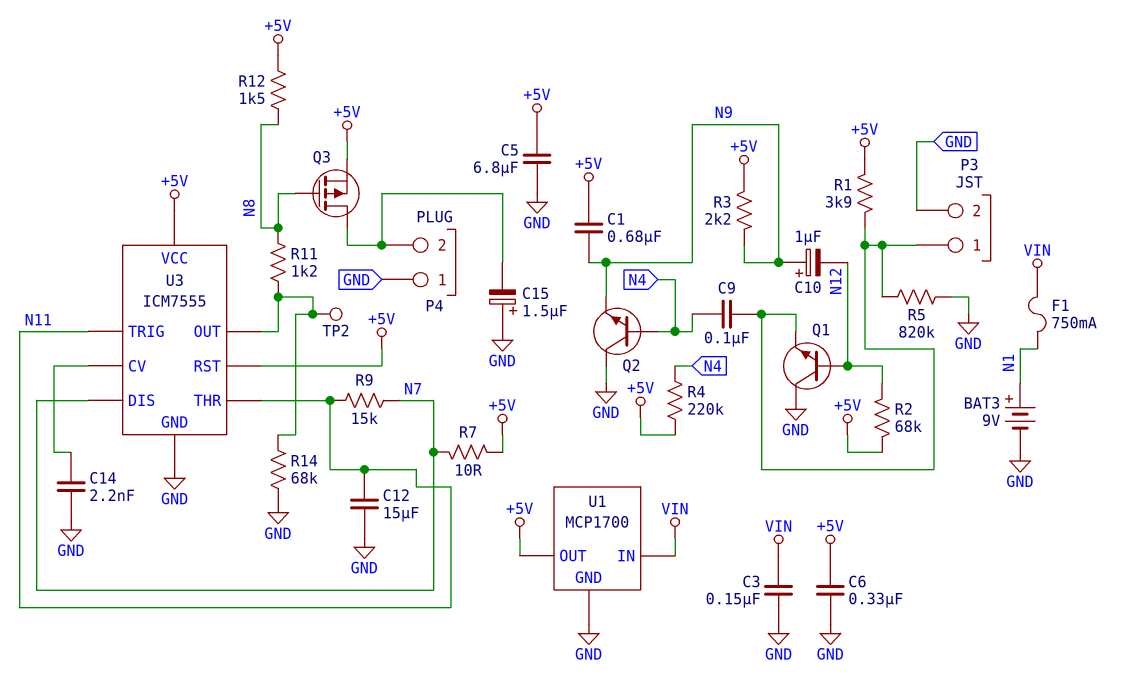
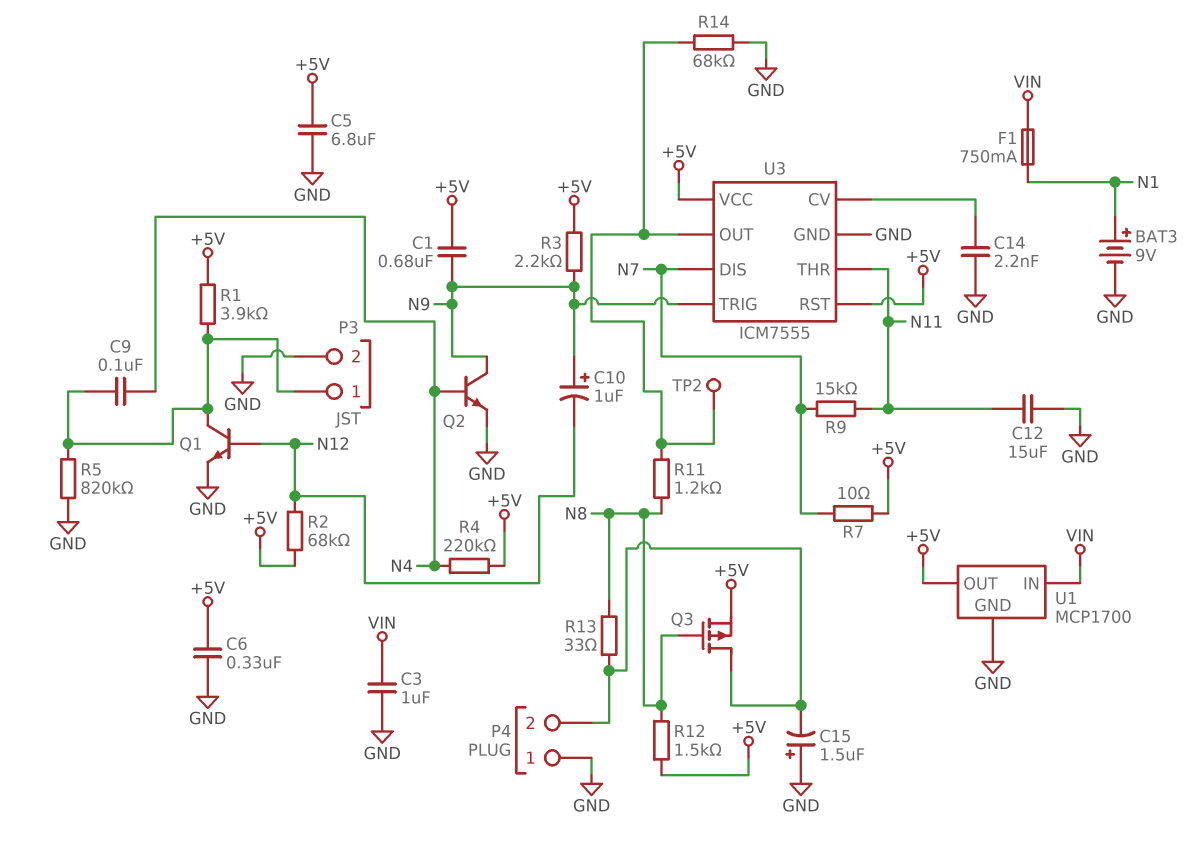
C3: 150nF (GND, VIN) -> 1uF (GND, VIN)
Q1: NPN (B N12, C GND, E P3/1) -> NPN (B N12, C P3/1, E GND)
Q2: NPN (B N4, C GND, E N9) -> NPN (B N4, C N9, E GND)
R13: none -> 33 (N8, P4/2)
U3 pin TRIG: N11 -> N9

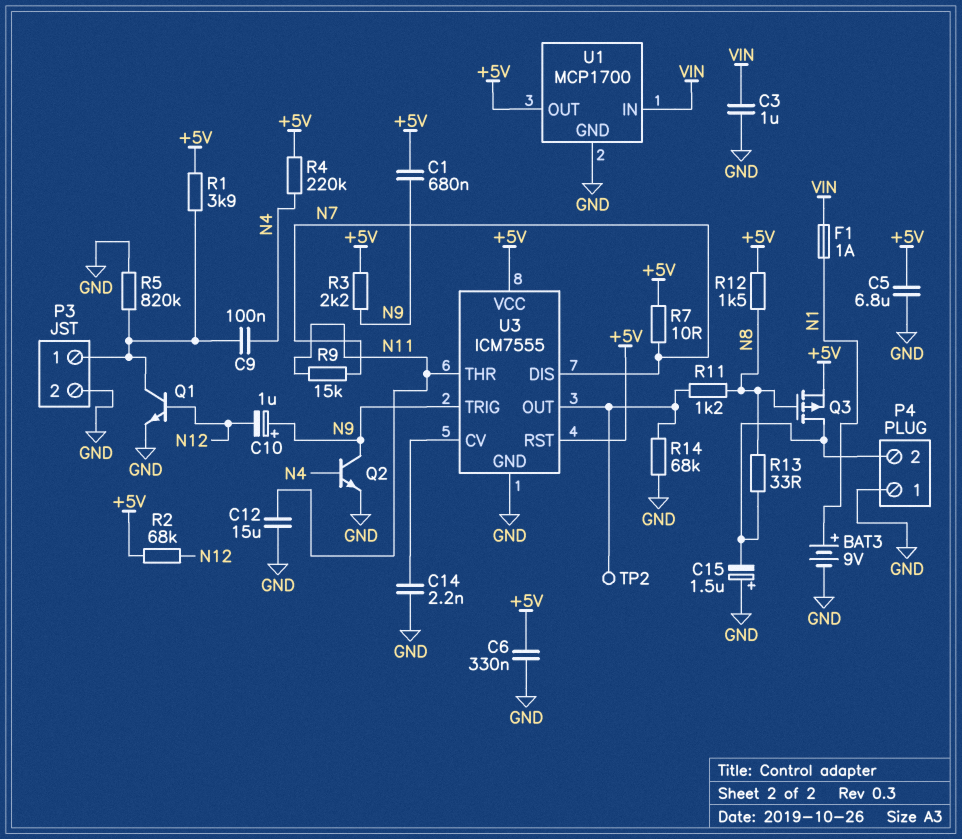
F1: 750mA (N1, VIN) -> 1A (N1, VIN)

